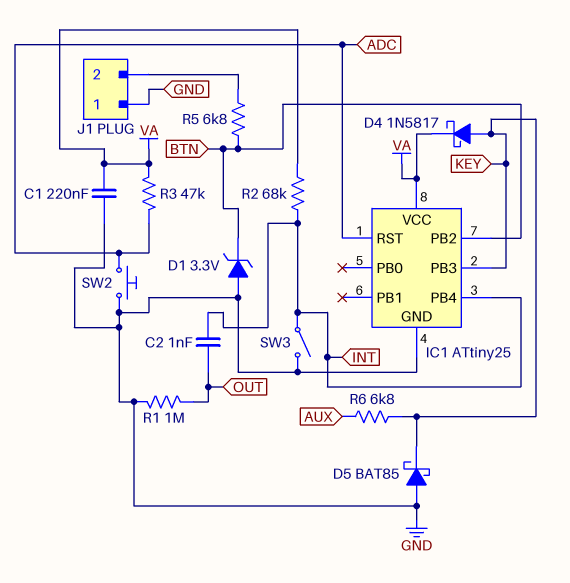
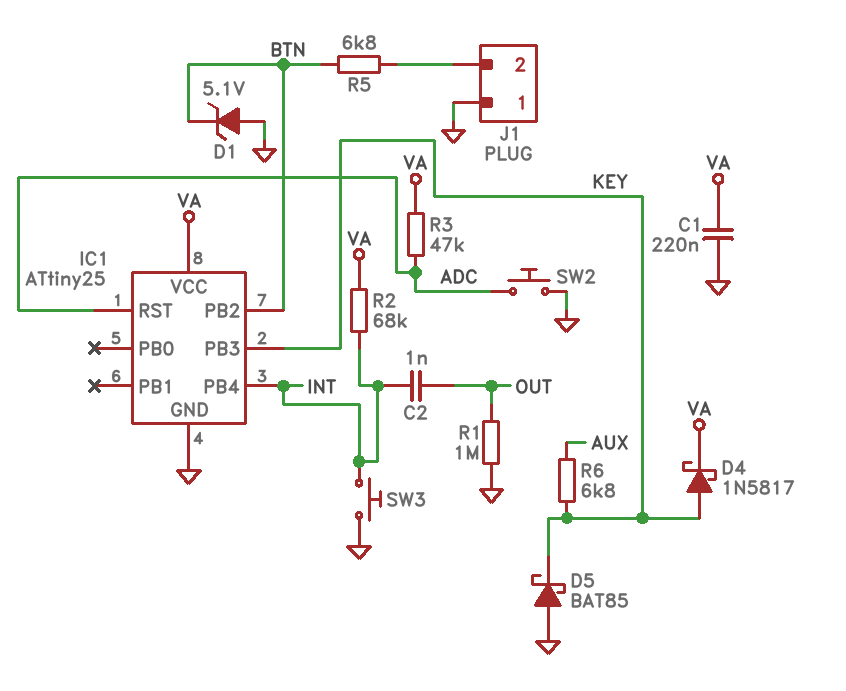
D1: zener 3.3V (A GND, K BTN) -> zener 5.1V (A GND, K BTN)
SW3: switch (GND, INT) -> button (GND, INT)

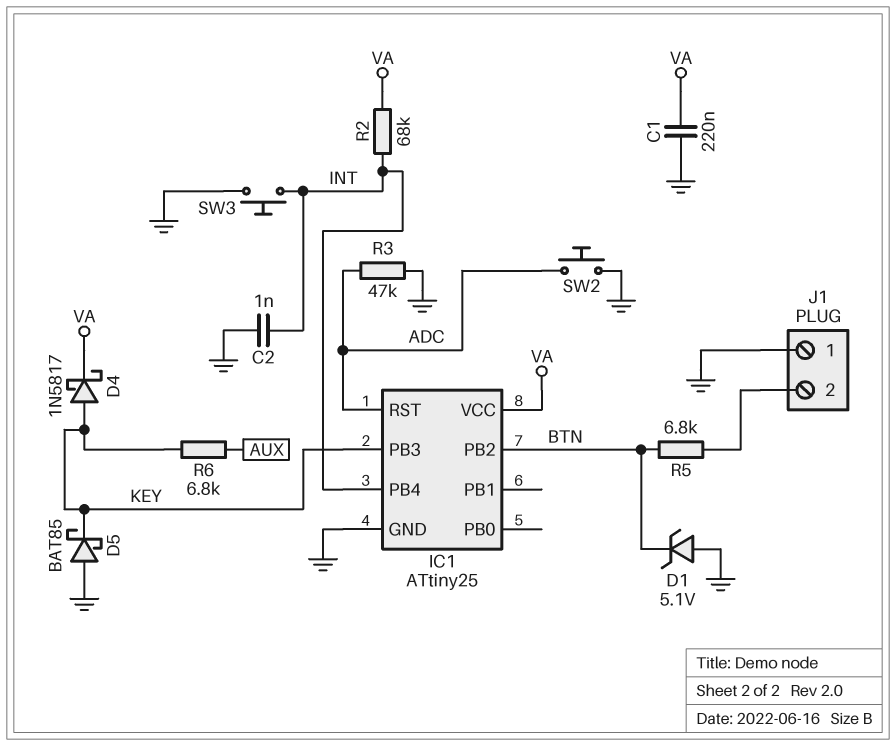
C2: 1nF (INT, OUT) -> 1nF (GND, INT)
R1: 1M (GND, OUT) -> none
R3: 47k (ADC, VA) -> 47k (ADC, GND)

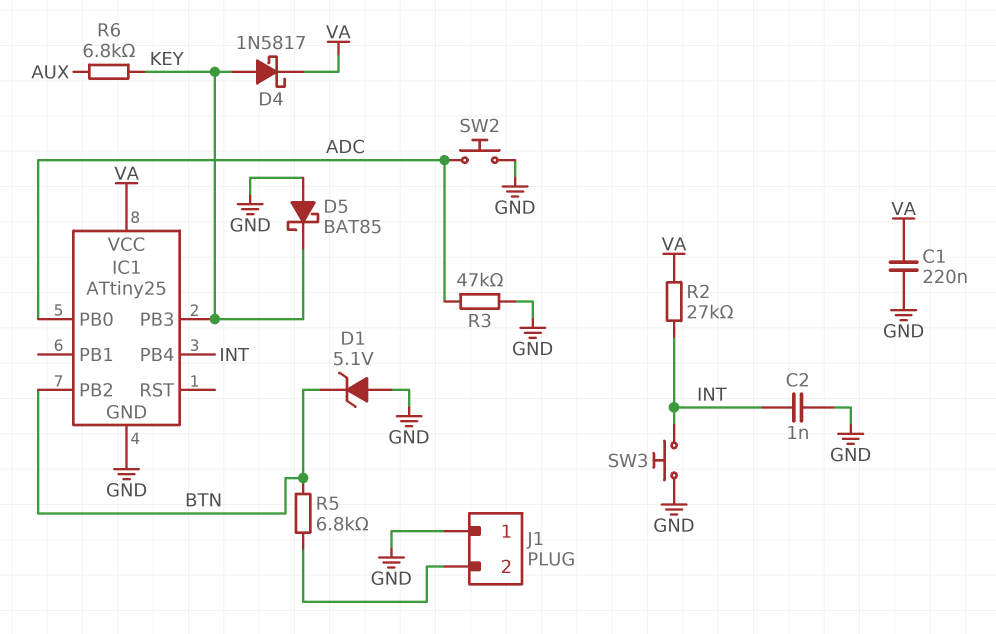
IC1 pin PB0: none -> ADC
IC1 pin RST: ADC -> none
R2: 68k (INT, VA) -> 27k (INT, VA)

